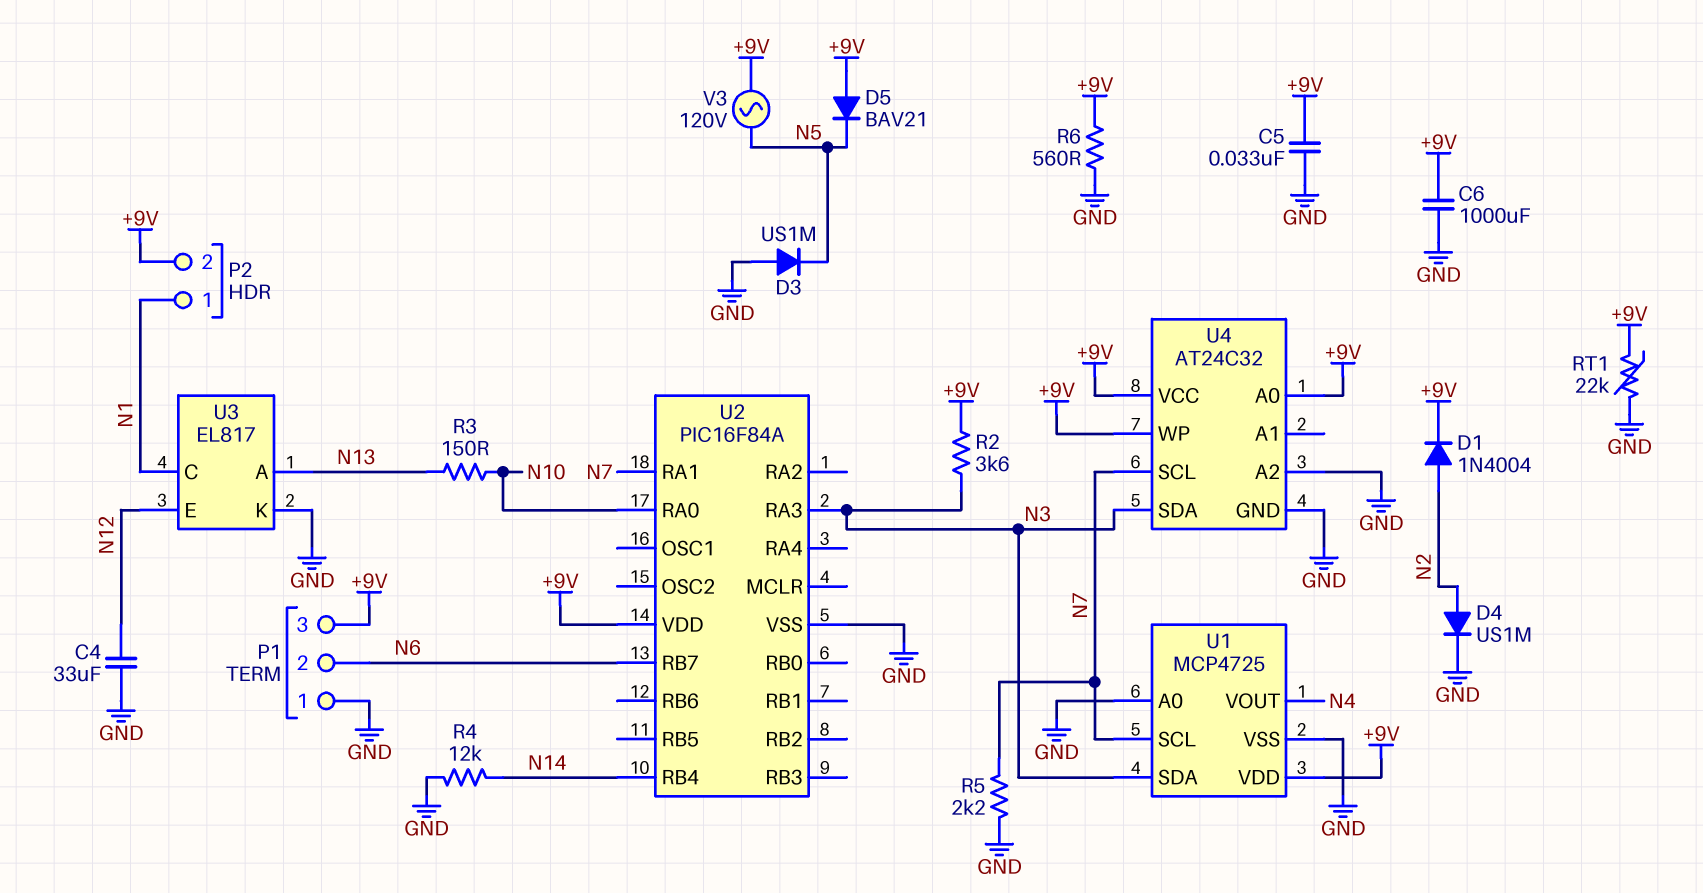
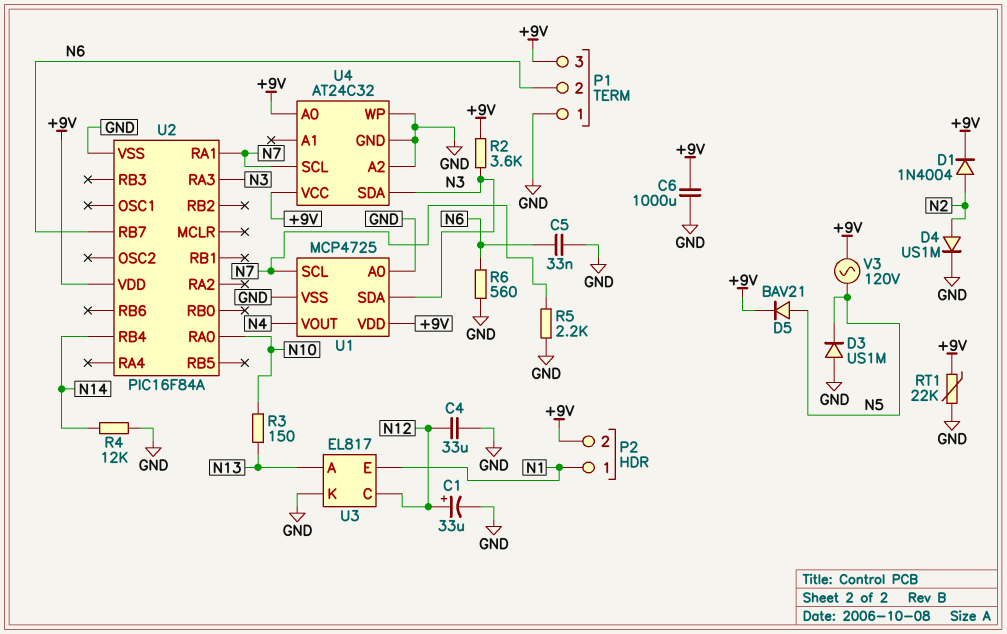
C1: none -> 33uF (plus N12, minus GND)
C5: 33nF (+9V, GND) -> 33nF (GND, N6)
D5: diode BAV21 (A +9V, K N5) -> diode BAV21 (A N5, K +9V)
R6: 560 (+9V, GND) -> 560 (GND, N6)
U3 pin C: N1 -> N12
U3 pin E: N12 -> N1
U4 pin WP: +9V -> GND

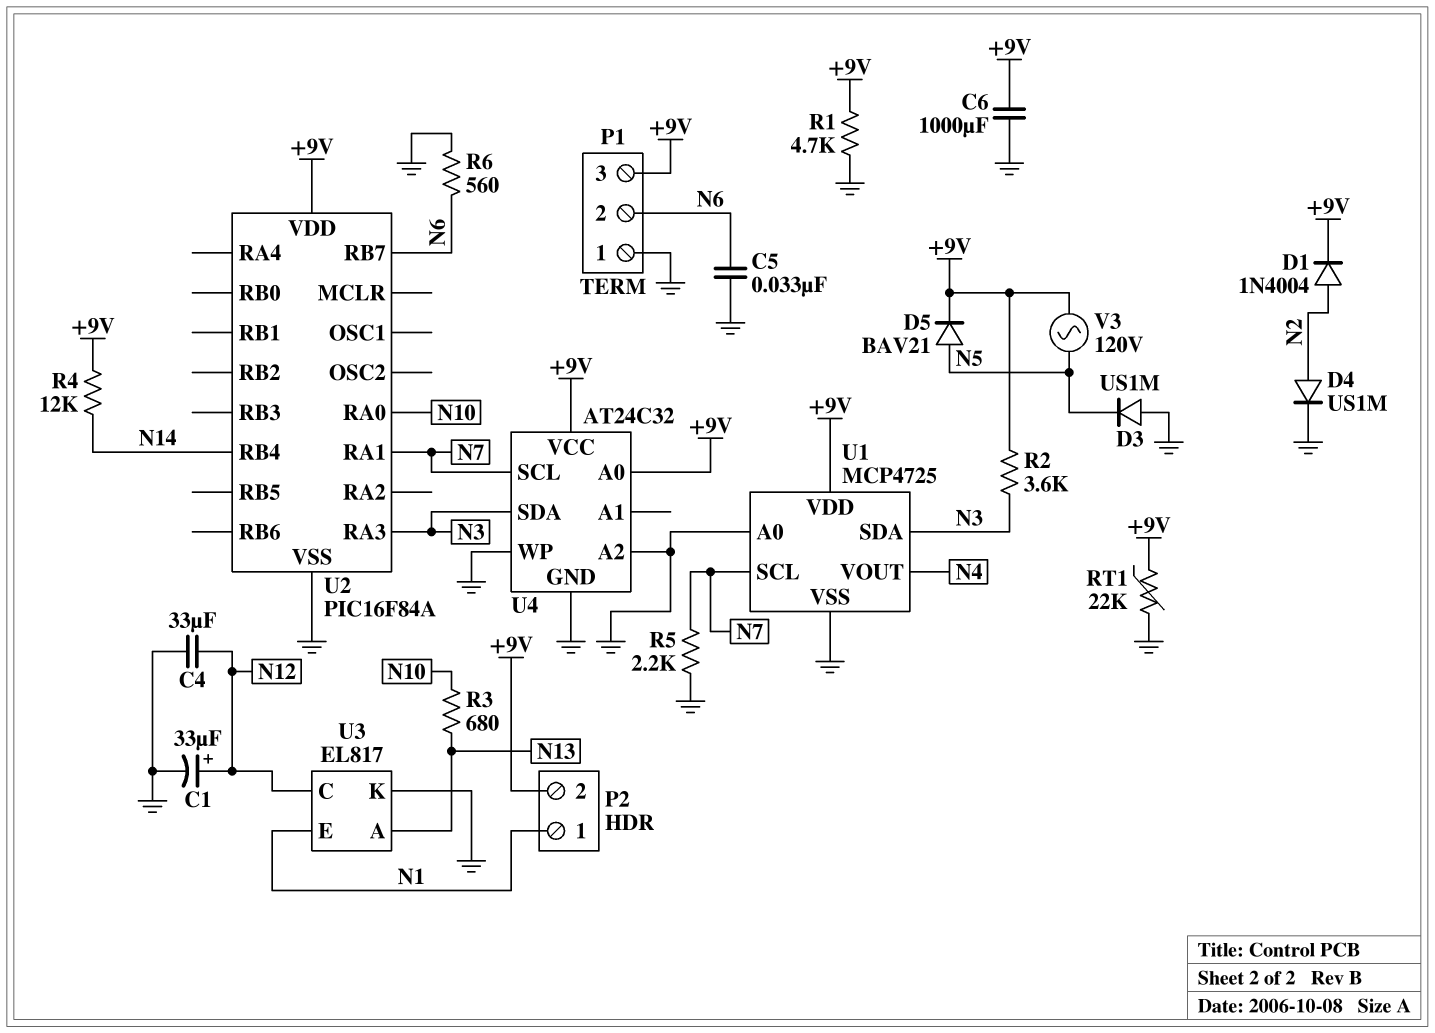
R1: none -> 4.7k (+9V, GND)
R3: 150 (N10, N13) -> 680 (N10, N13)
R4: 12k (GND, N14) -> 12k (+9V, N14)

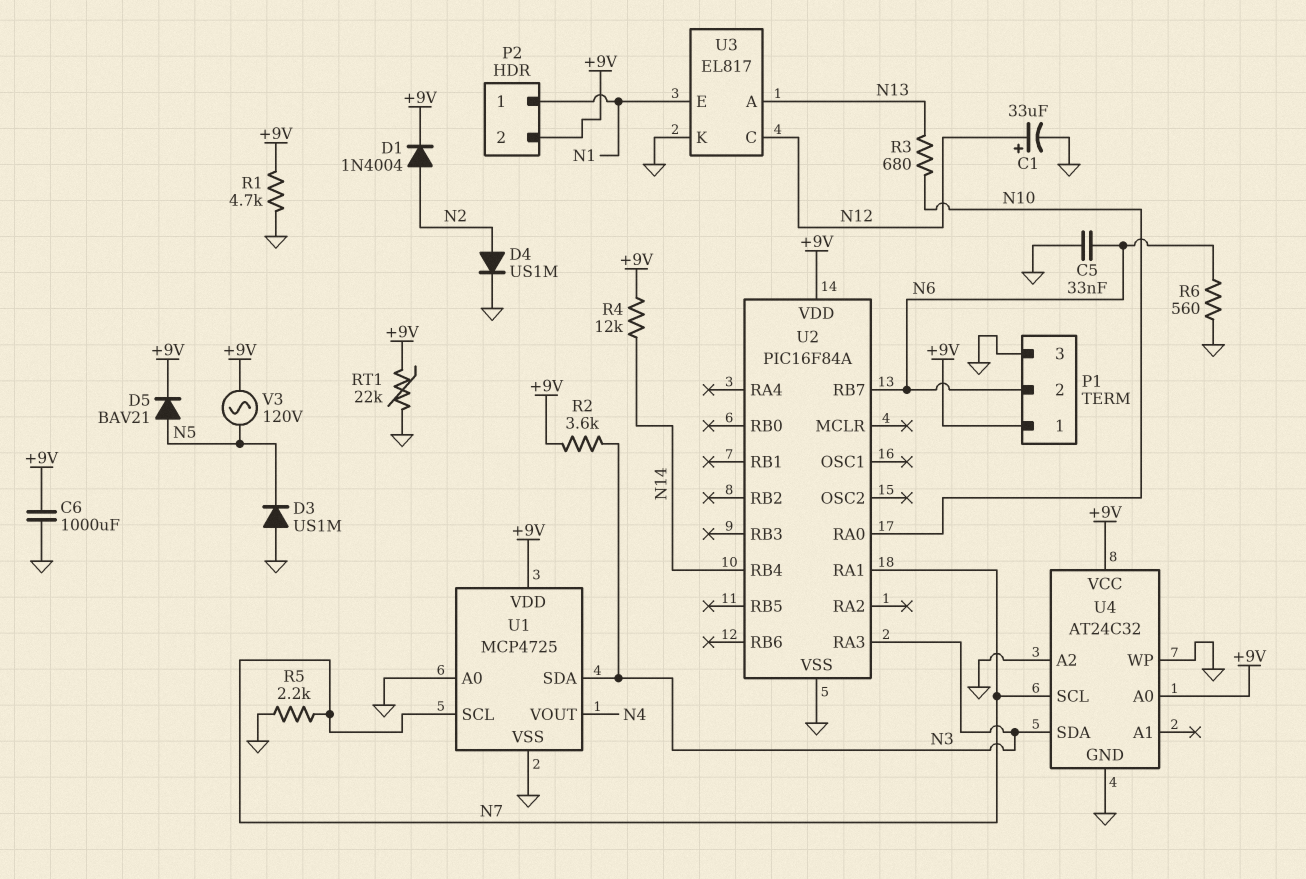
C4: 33uF (GND, N12) -> none
P1 pin 1: GND -> +9V
P1 pin 3: +9V -> GND

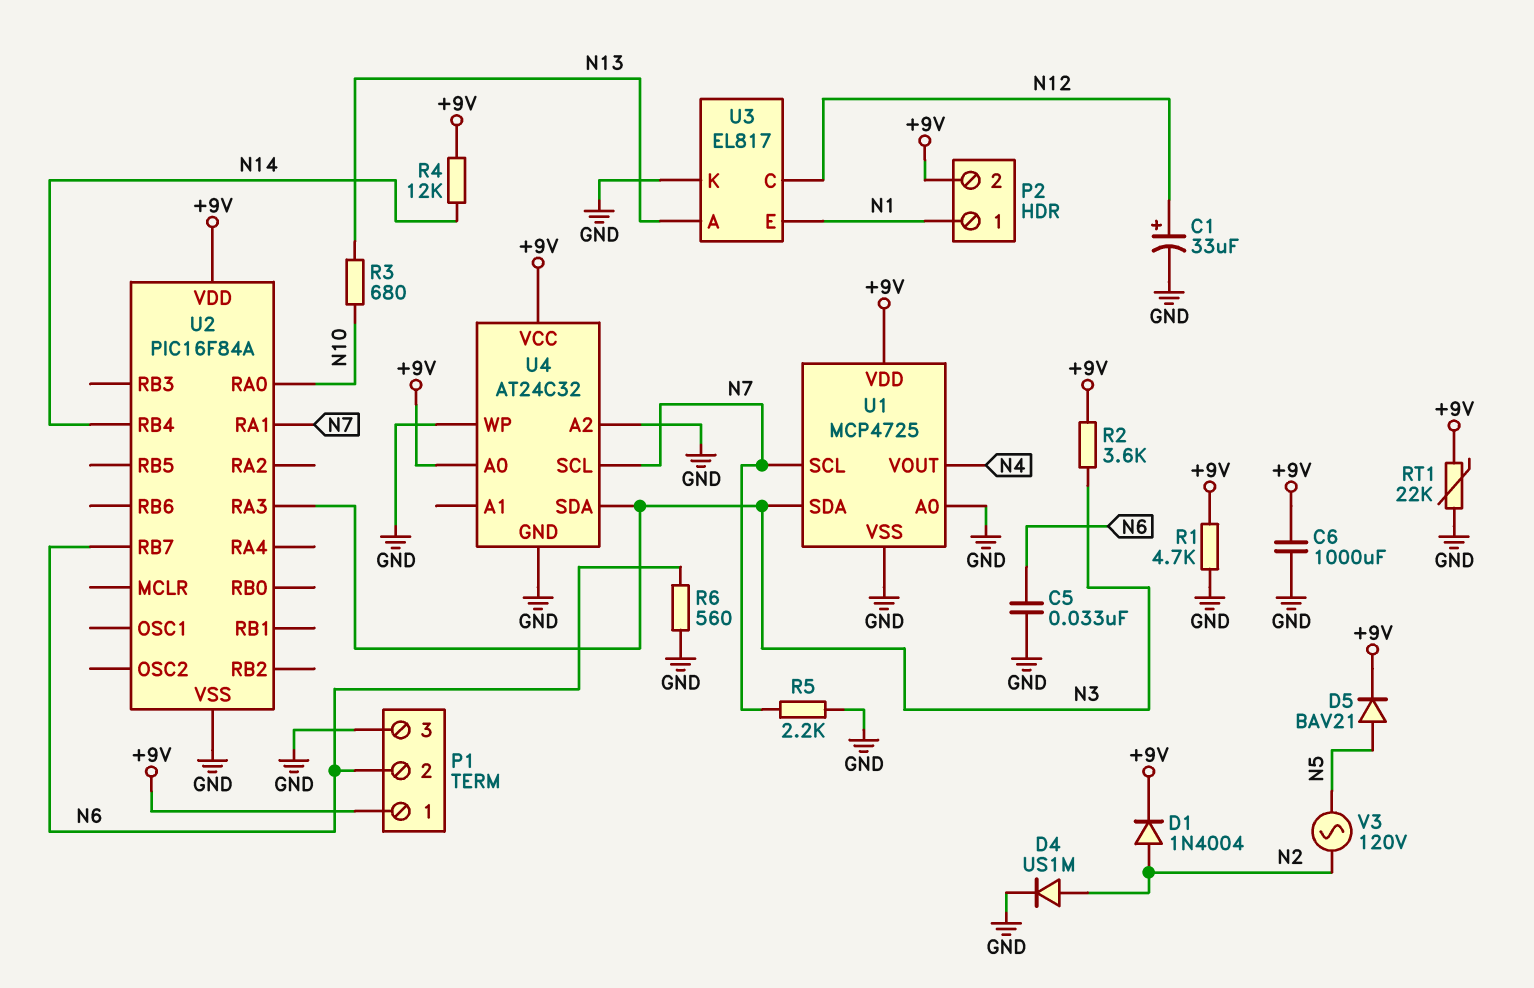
D3: diode US1M (A GND, K N5) -> none
V3: AC 120V (+9V, N5) -> AC 120V (N2, N5)

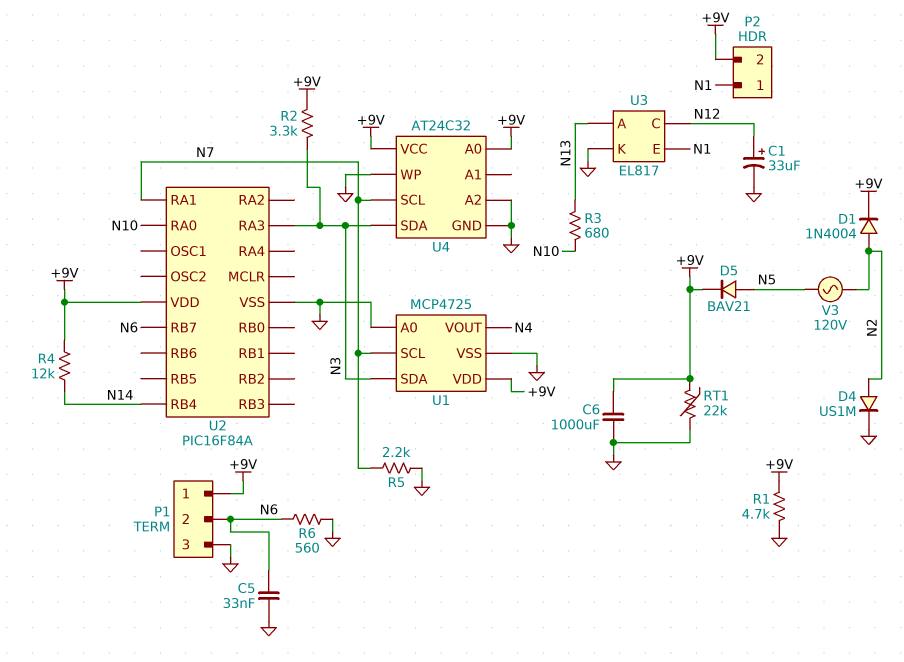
R2: 3.6k (+9V, N3) -> 3.3k (+9V, N3)

